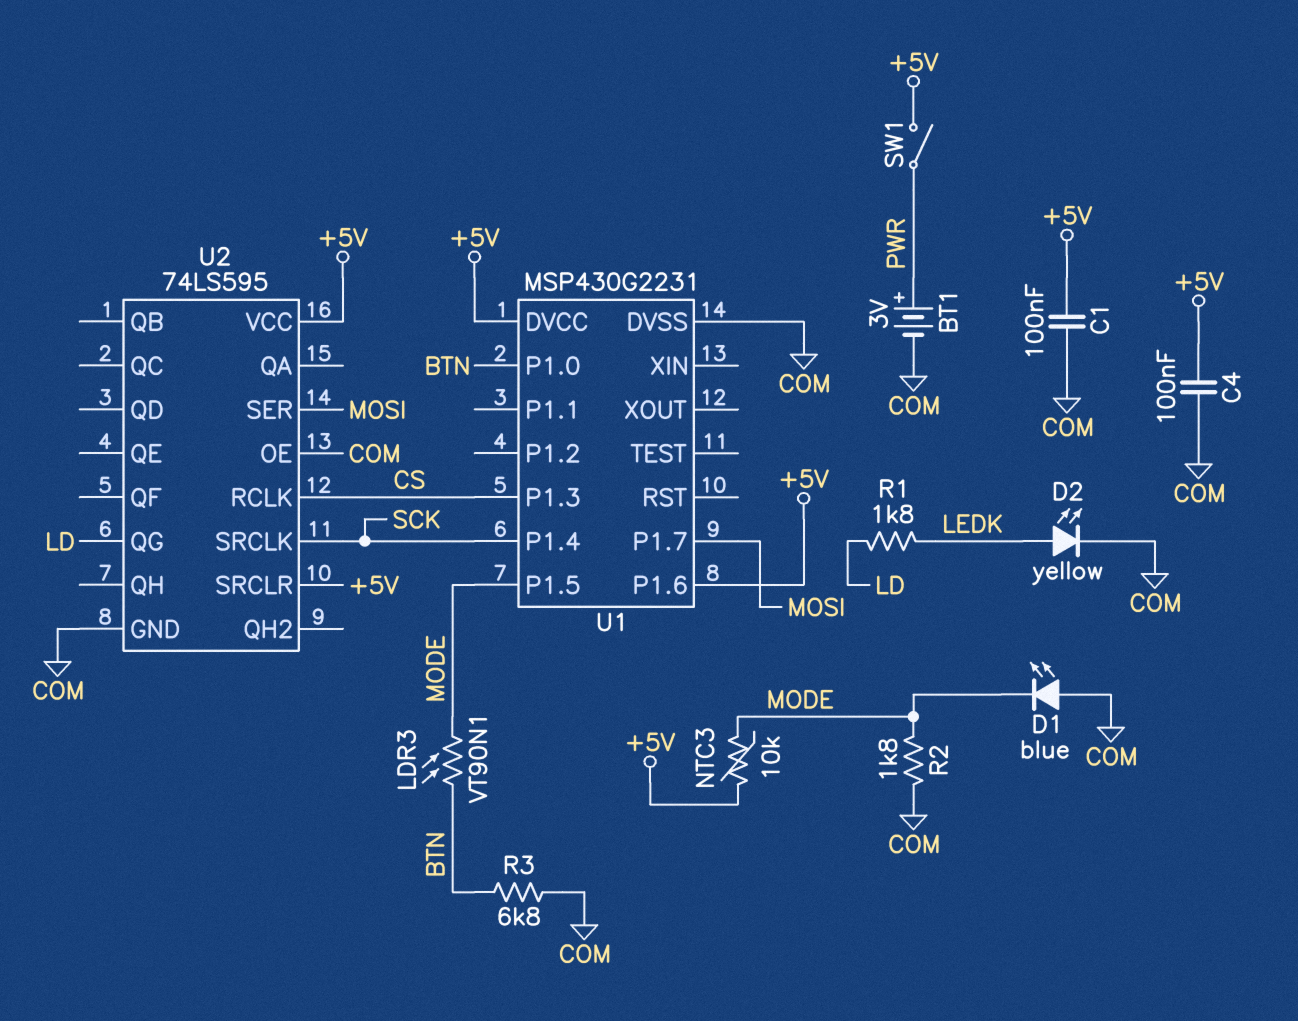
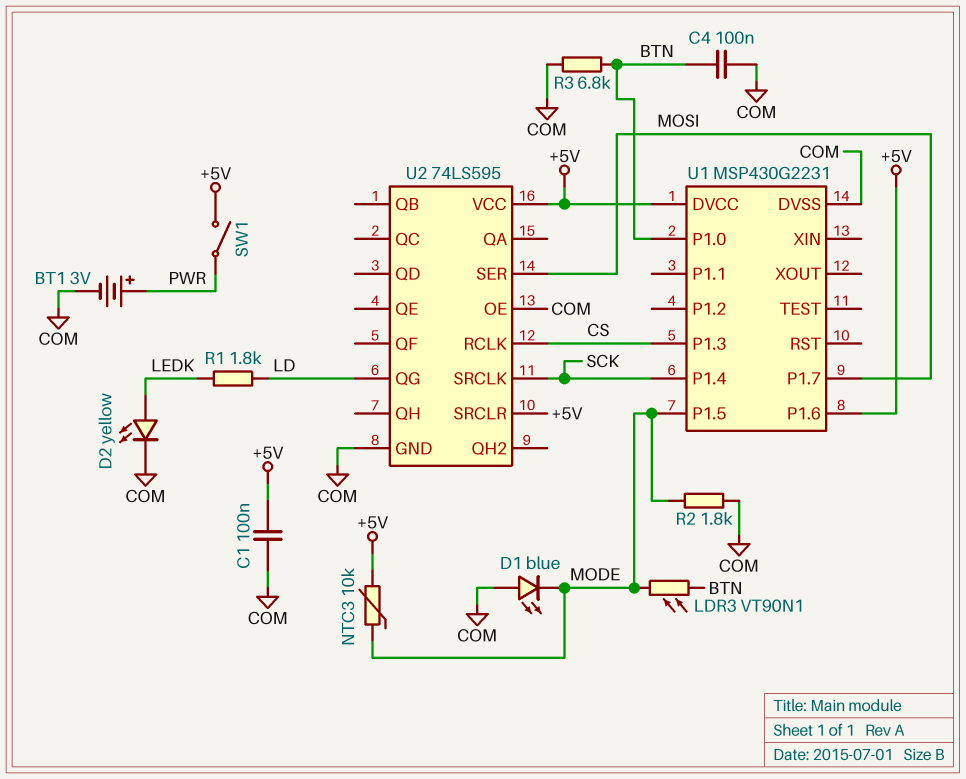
C4: 100nF (+5V, COM) -> 100nF (BTN, COM)

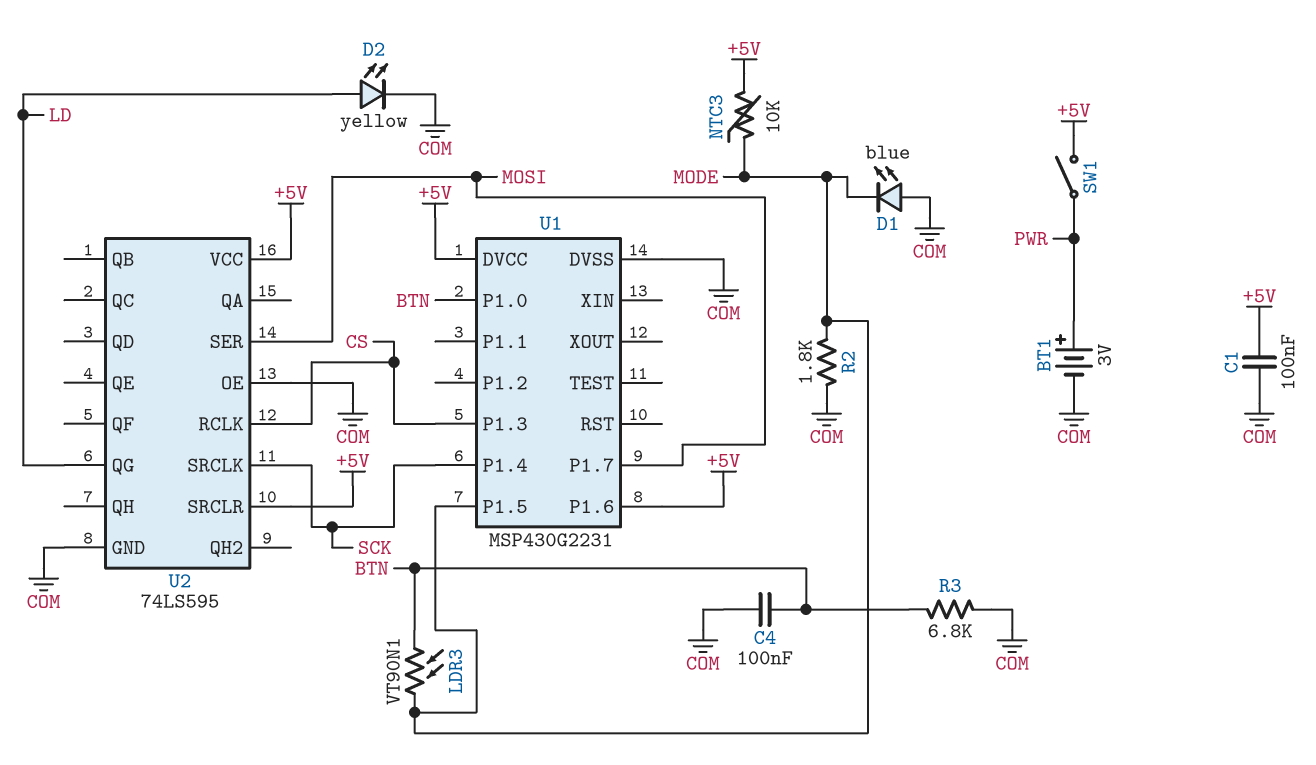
D2: LED yellow (A LEDK, K COM) -> LED yellow (A LD, K COM)
R1: 1.8k (LD, LEDK) -> none

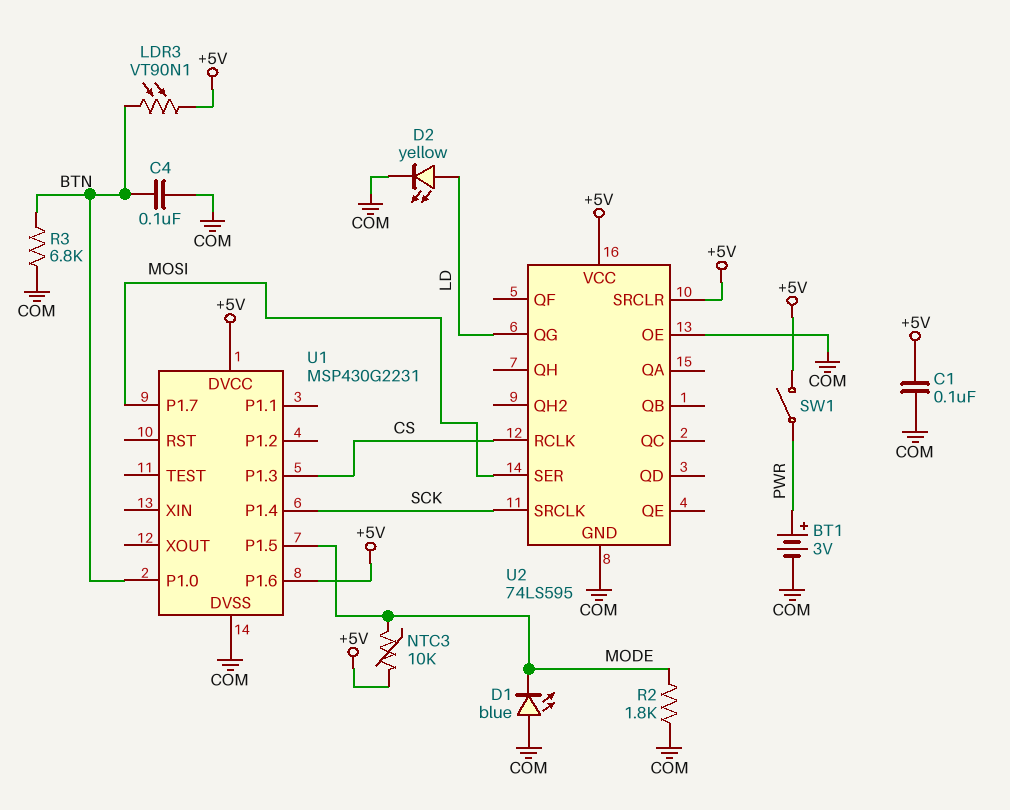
LDR3: VT90N1 (BTN, MODE) -> VT90N1 (+5V, BTN)

